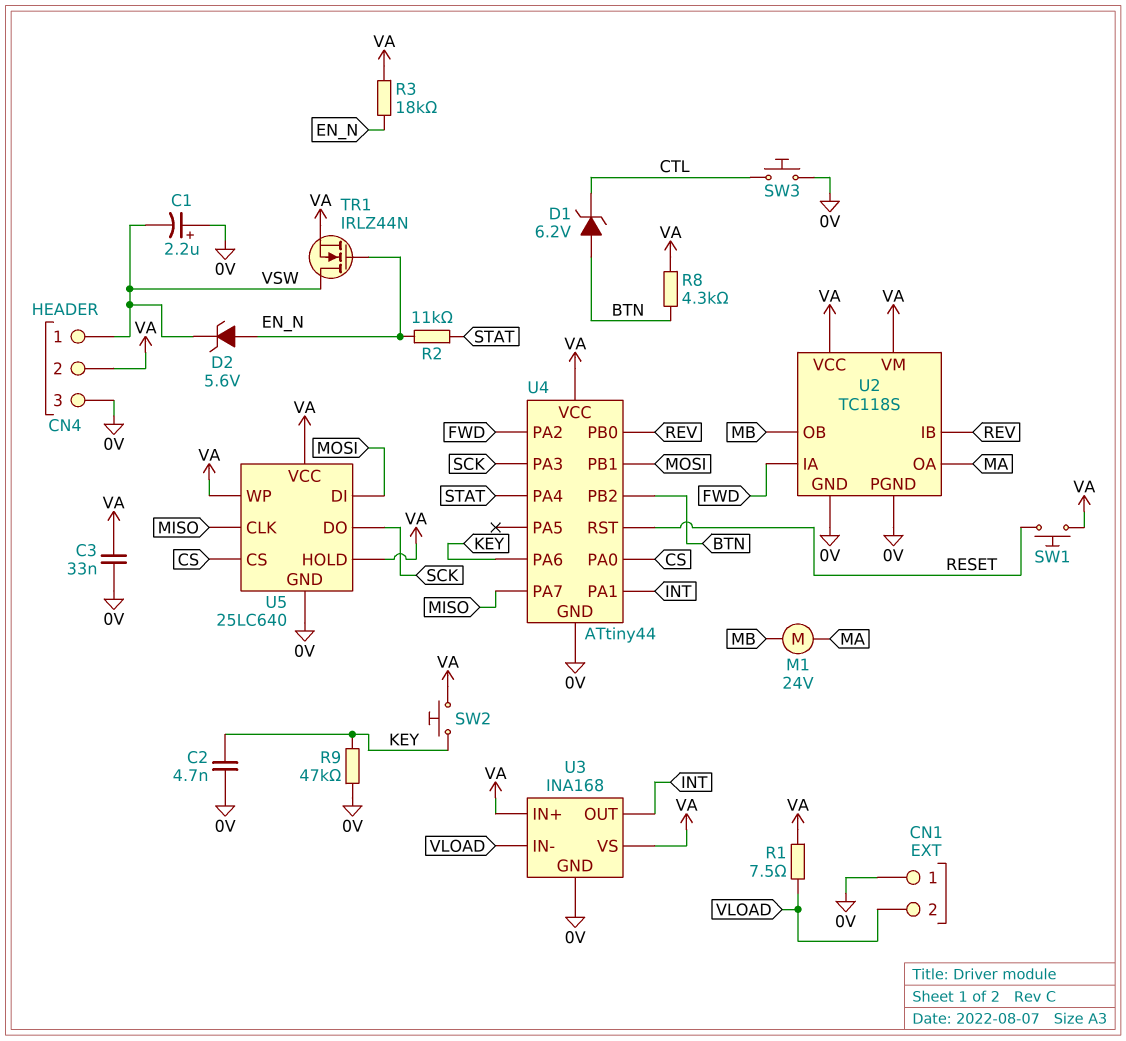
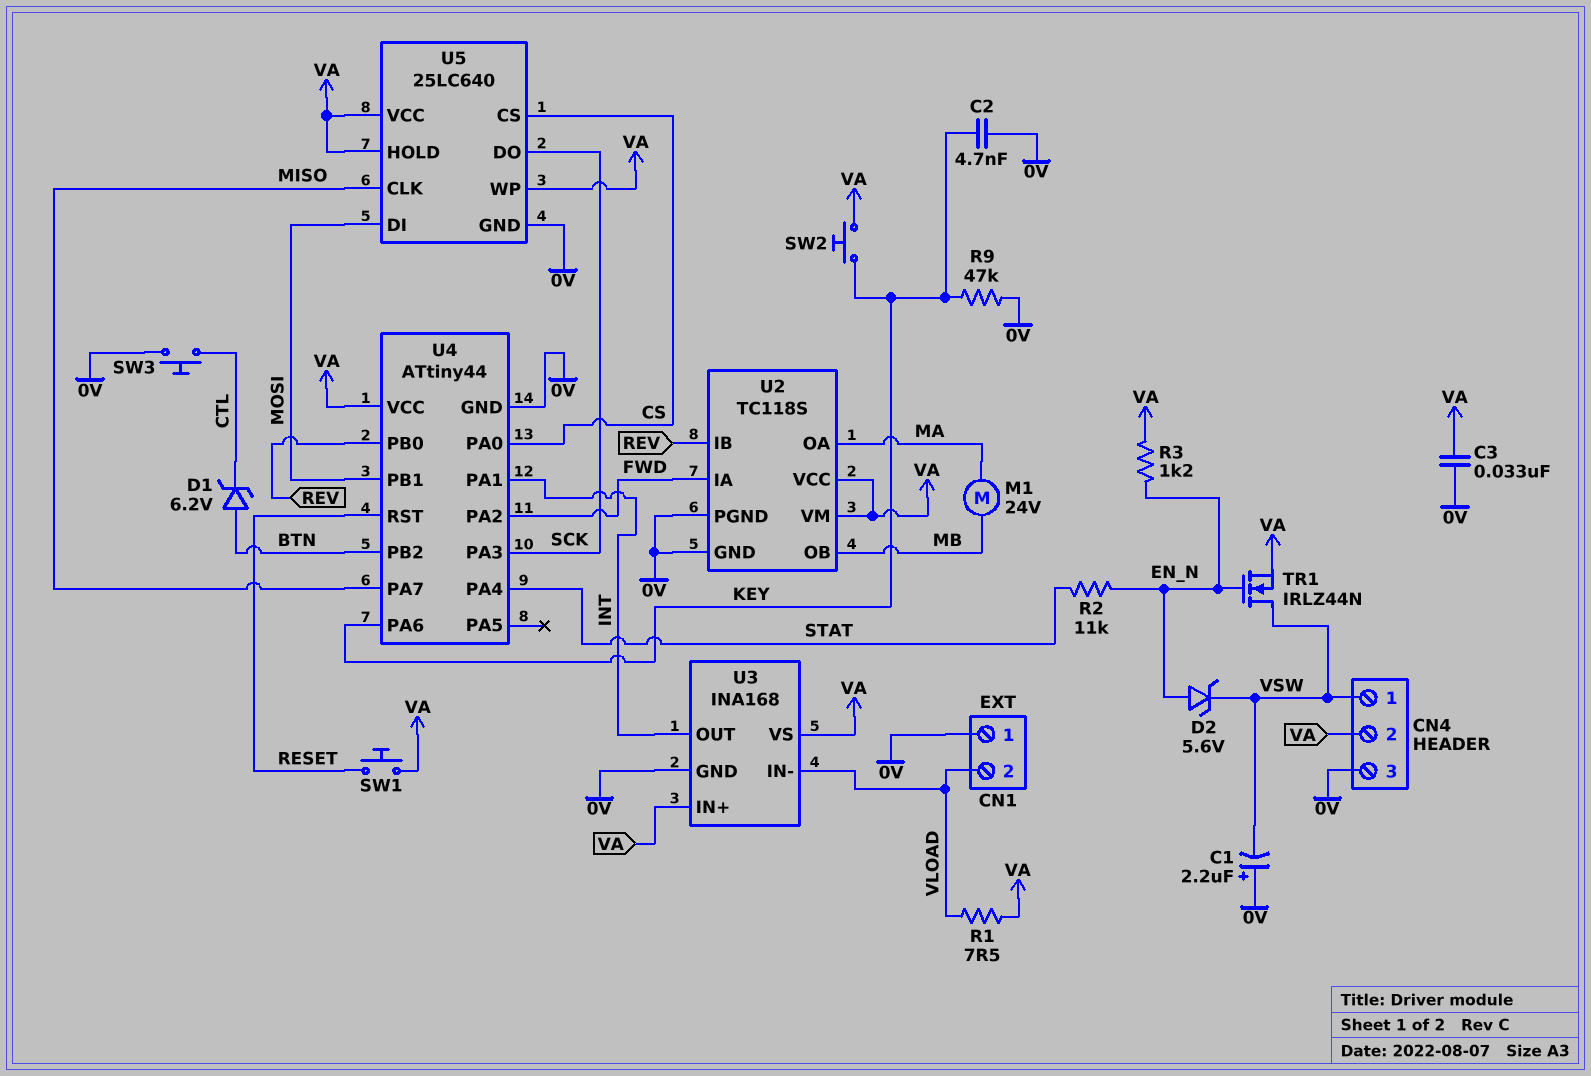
R3: 18k (EN_N, VA) -> 1.2k (EN_N, VA)
R8: 4.3k (BTN, VA) -> none

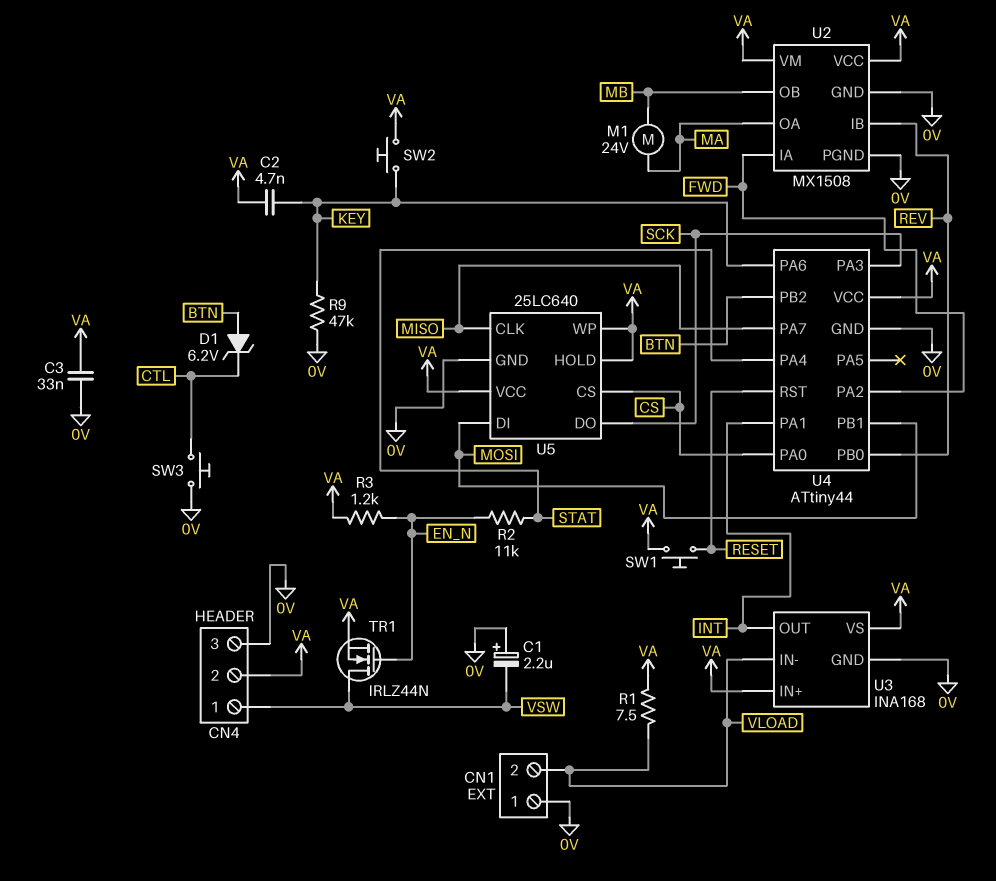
C2: 4.7nF (0V, KEY) -> 4.7nF (KEY, VA)
D2: zener 5.6V (A EN_N, K VSW) -> none
U2: TC118S -> MX1508

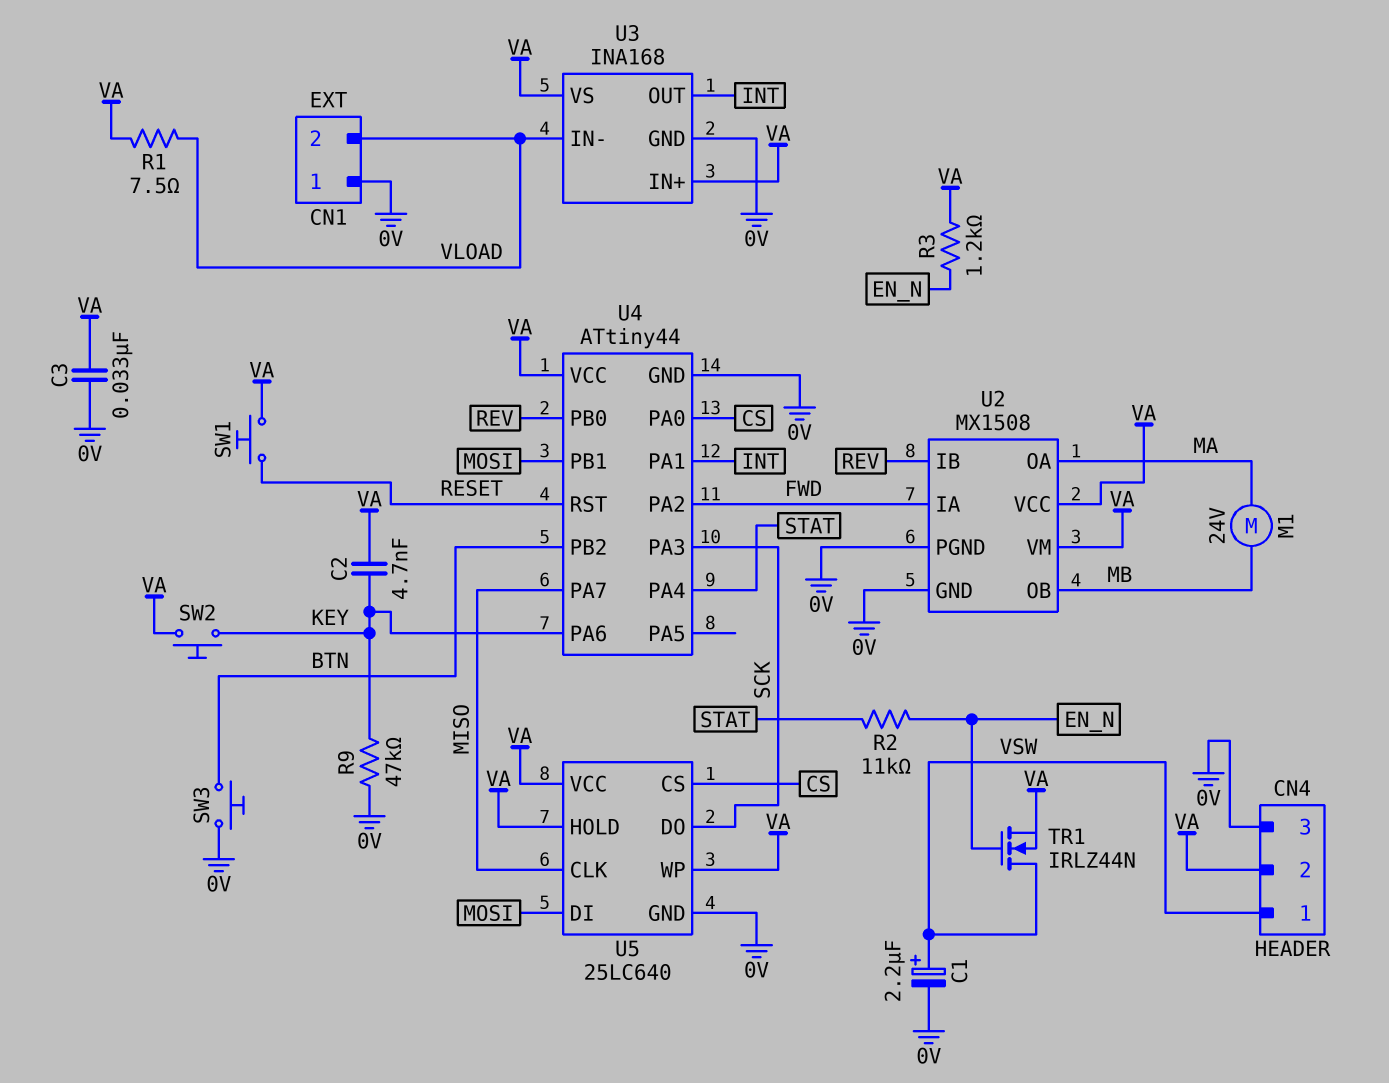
C1: 2.2uF (plus 0V, minus VSW) -> 2.2uF (plus VSW, minus 0V)
D1: zener 6.2V (A BTN, K CTL) -> none
SW3: button (0V, CTL) -> button (0V, BTN)

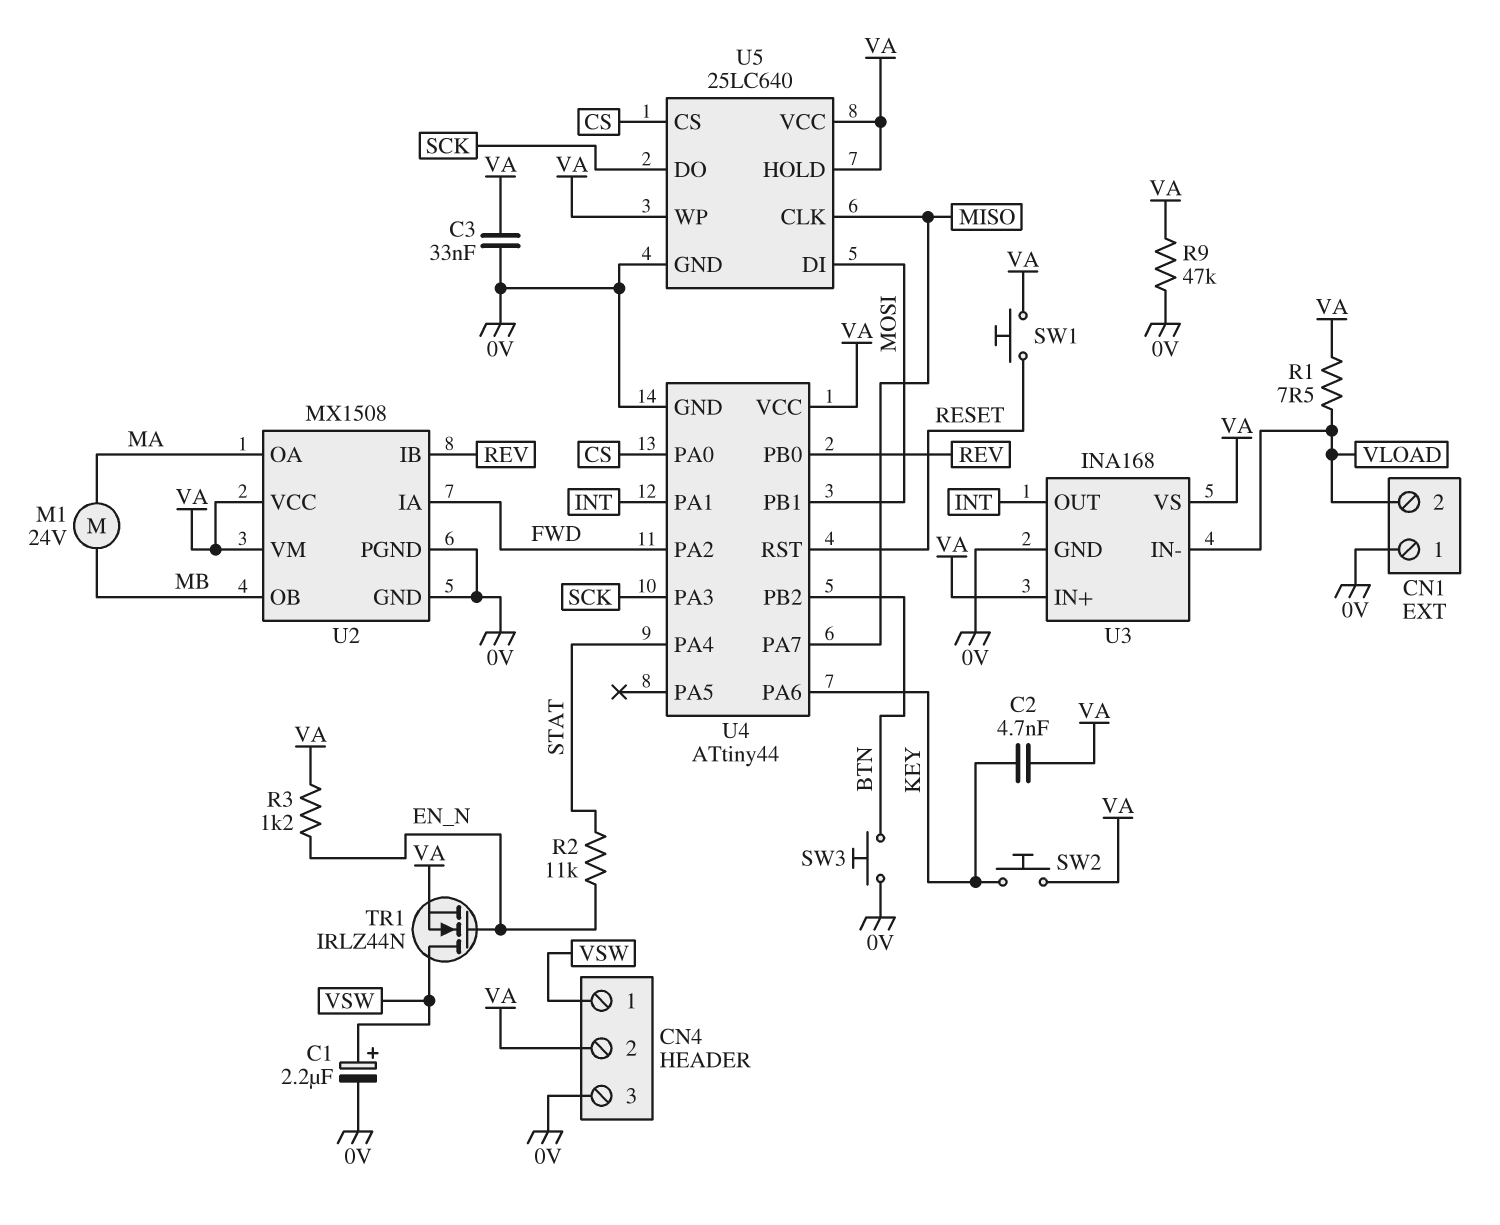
R9: 47k (0V, KEY) -> 47k (0V, VA)

